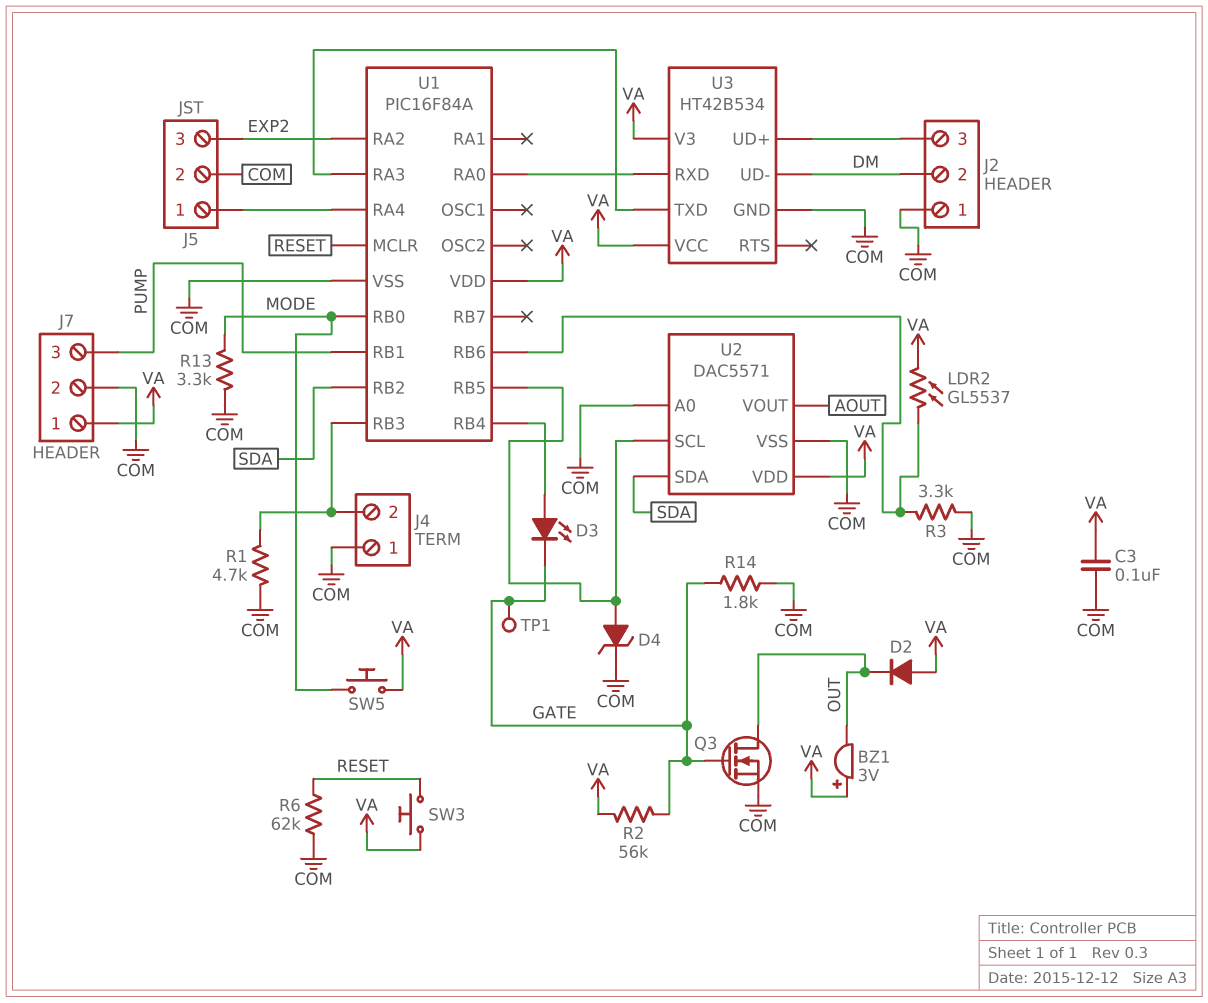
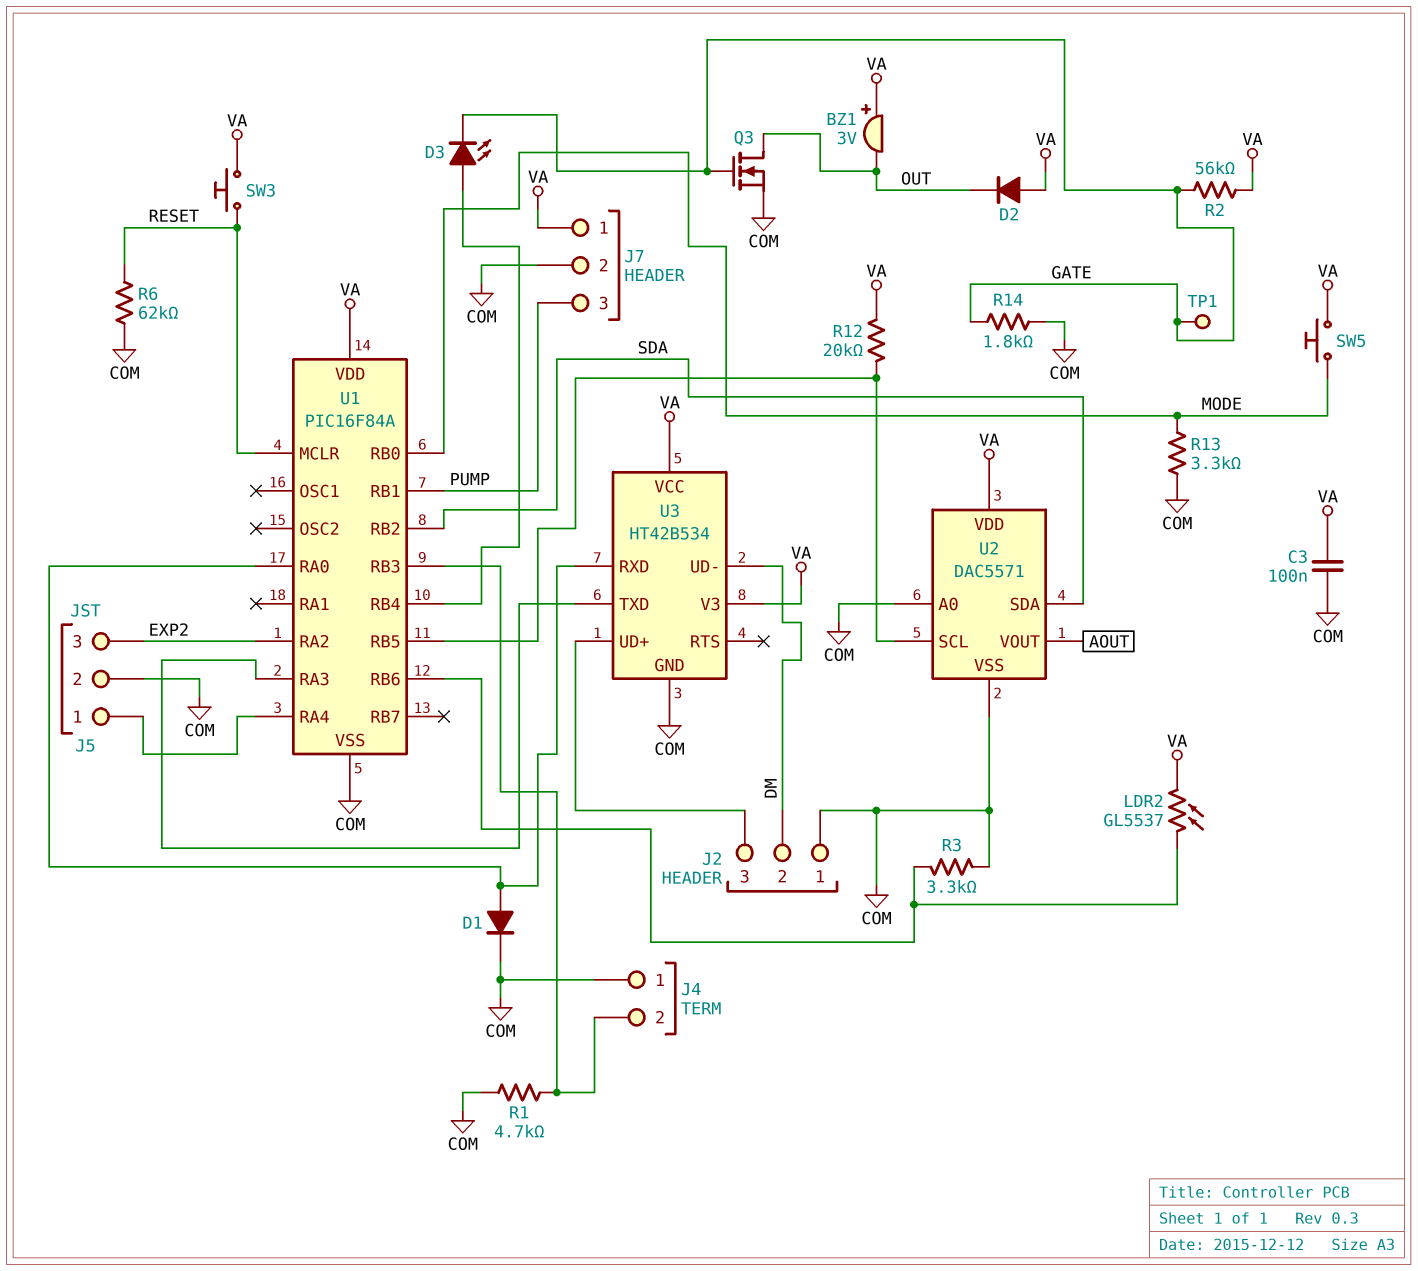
D1: none -> diode (A U1/RA0, K COM)
D4: zener (A U1/RB5, K COM) -> none
R12: none -> 20k (U1/RB5, VA)

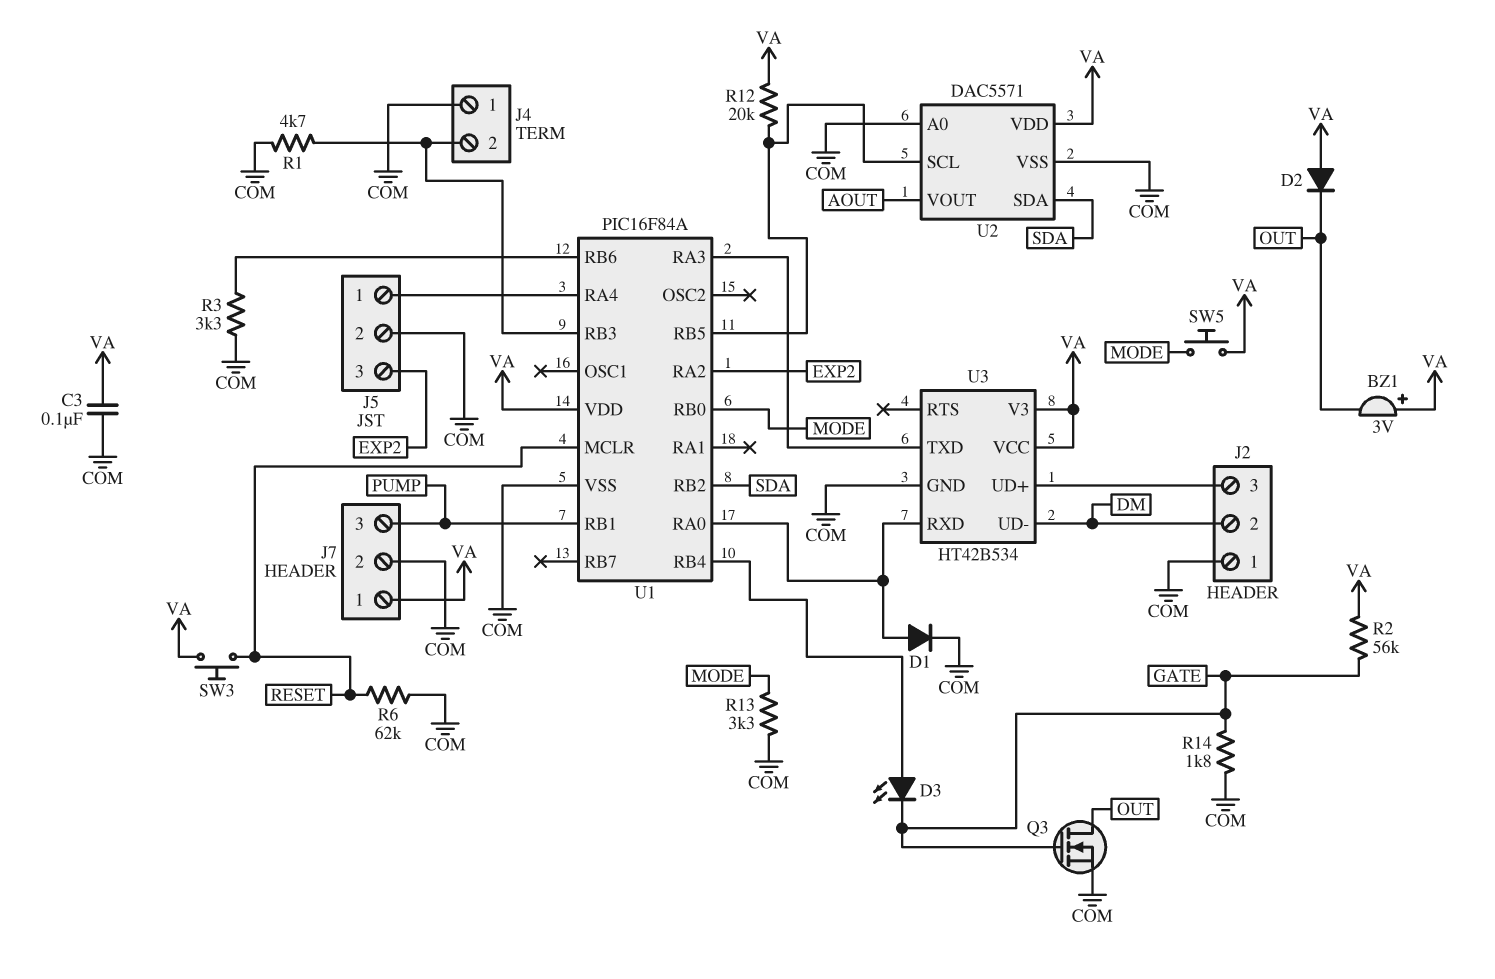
LDR2: GL5537 (U1/RB6, VA) -> none
TP1: test point (GATE) -> none

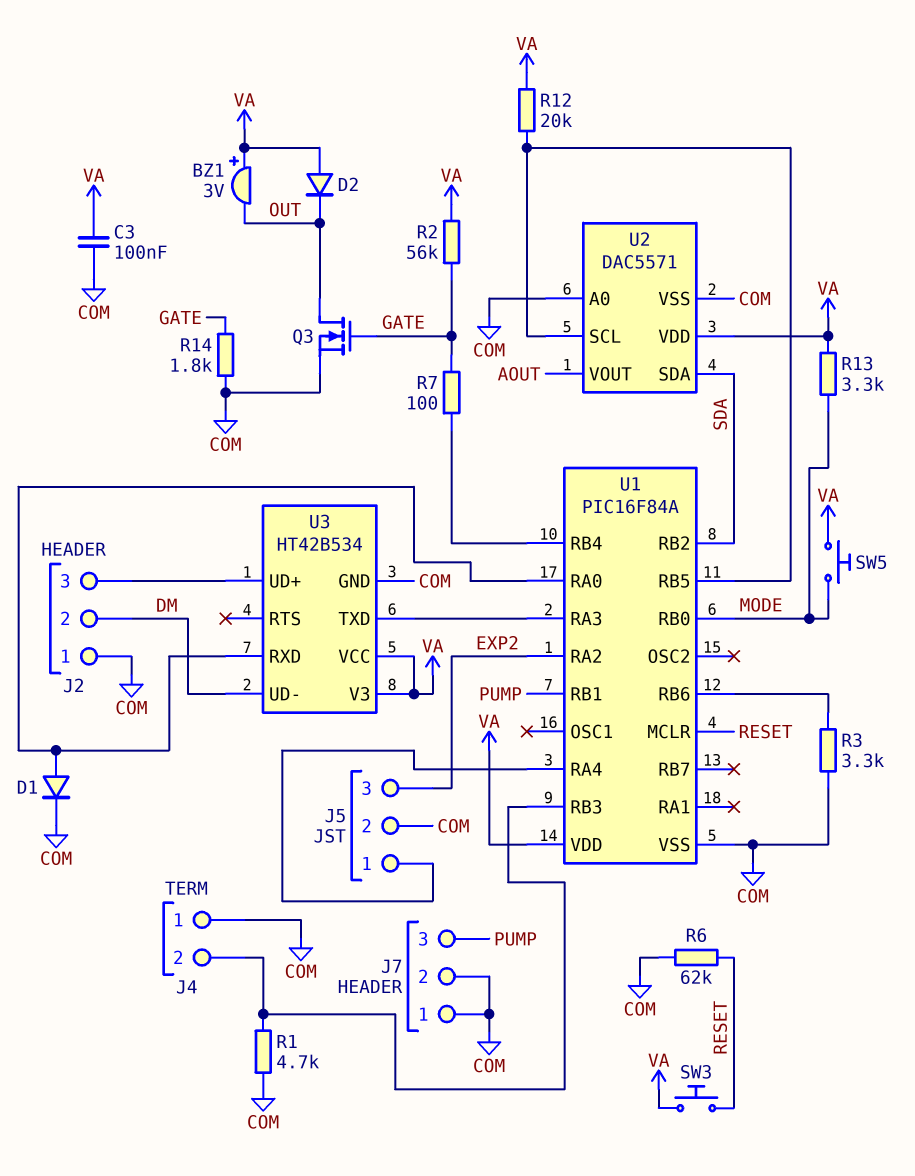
D3: LED (A U1/RB4, K GATE) -> none
J7 pin 1: VA -> COM
R7: none -> 100 (GATE, U1/RB4)
R13: 3.3k (COM, MODE) -> 3.3k (MODE, VA)

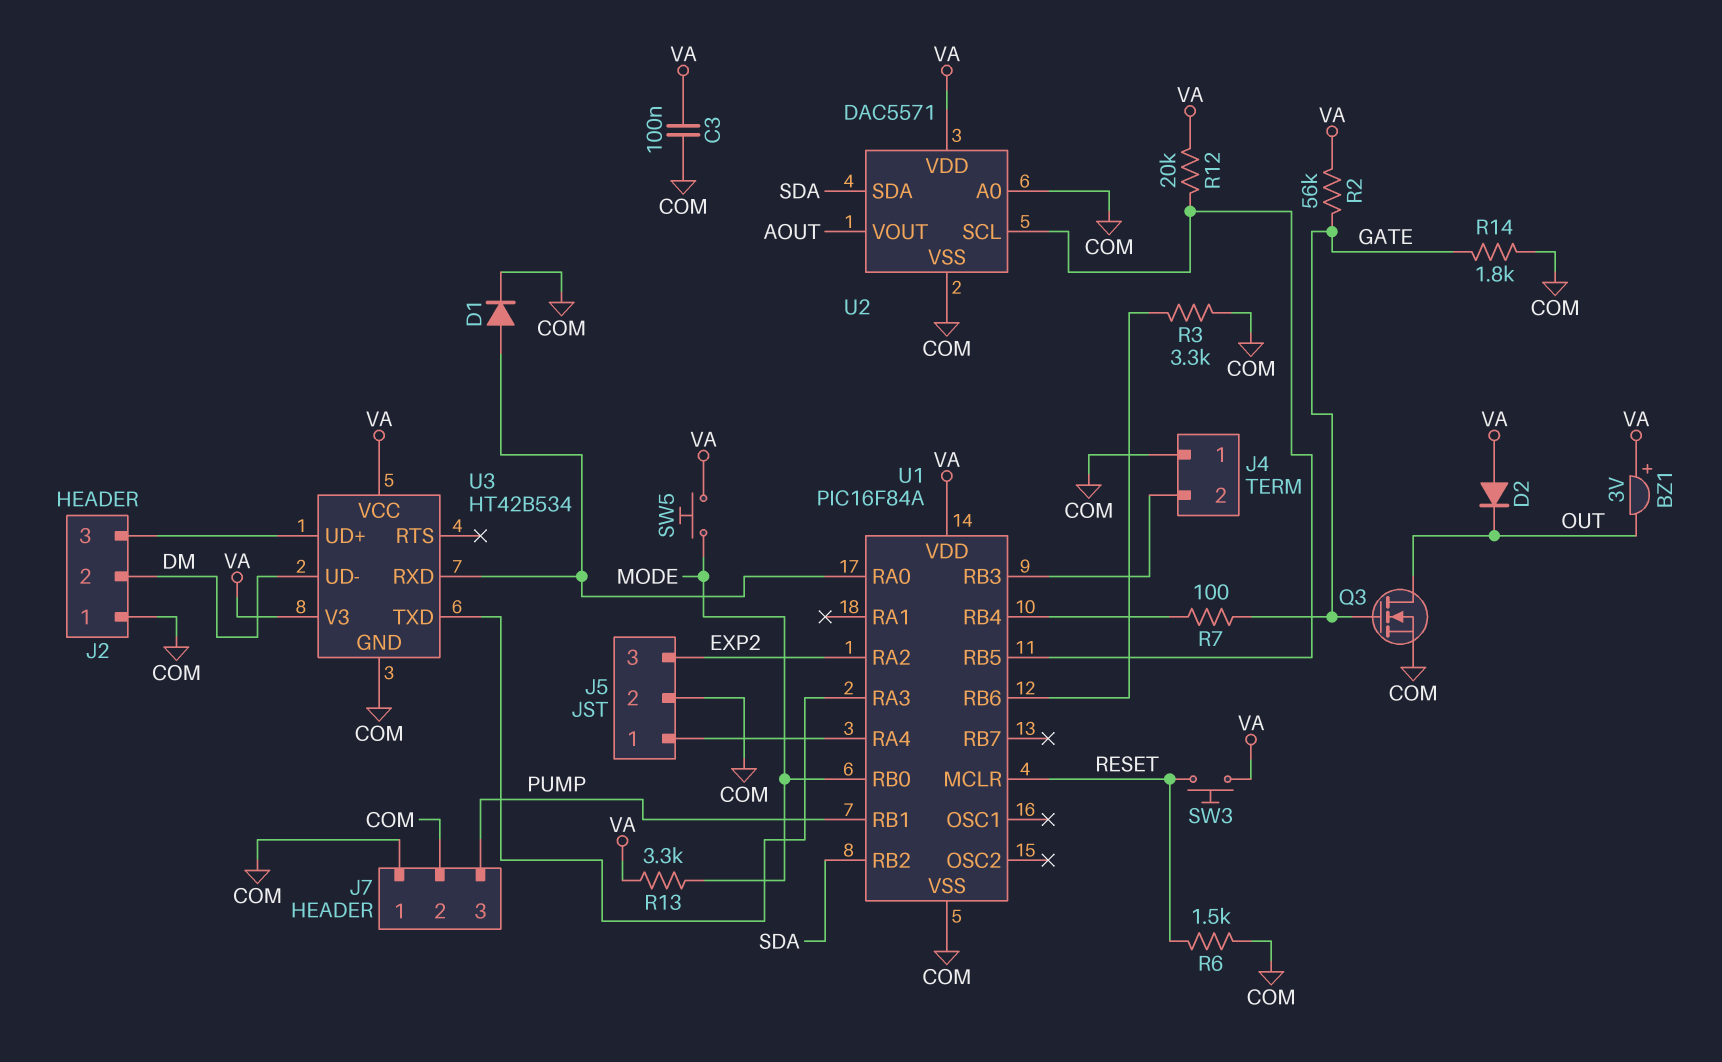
R1: 4.7k (COM, J4/2) -> none
R6: 62k (COM, RESET) -> 1.5k (COM, RESET)

